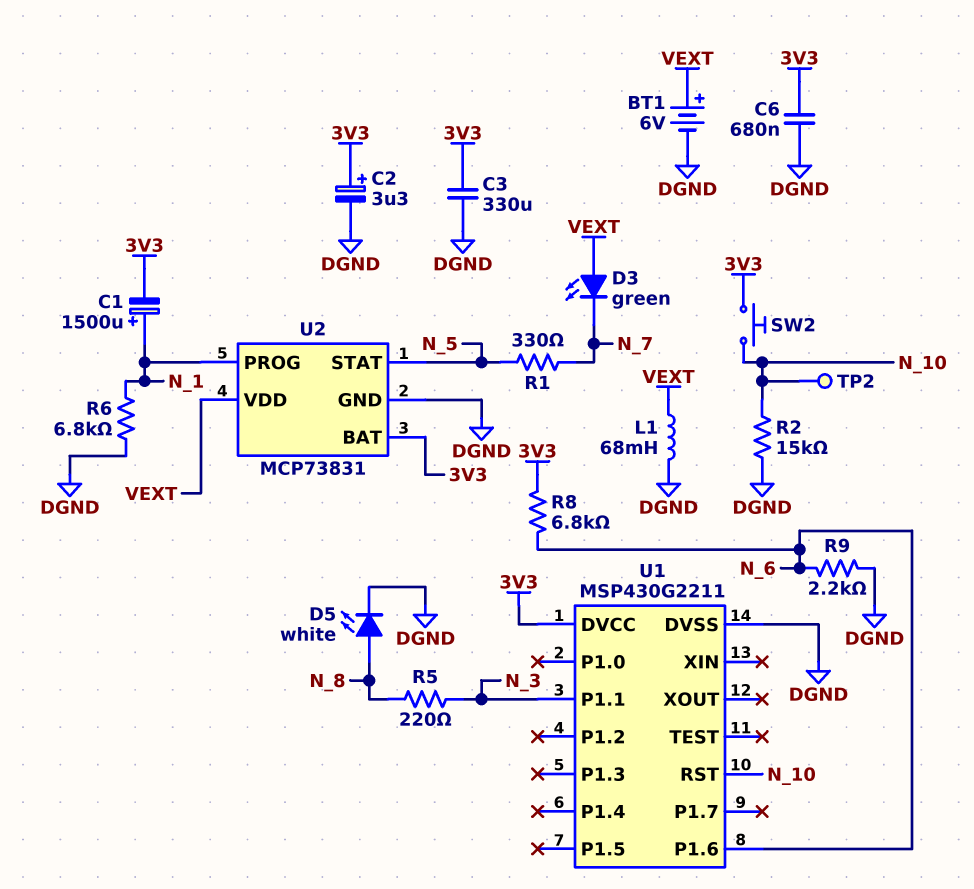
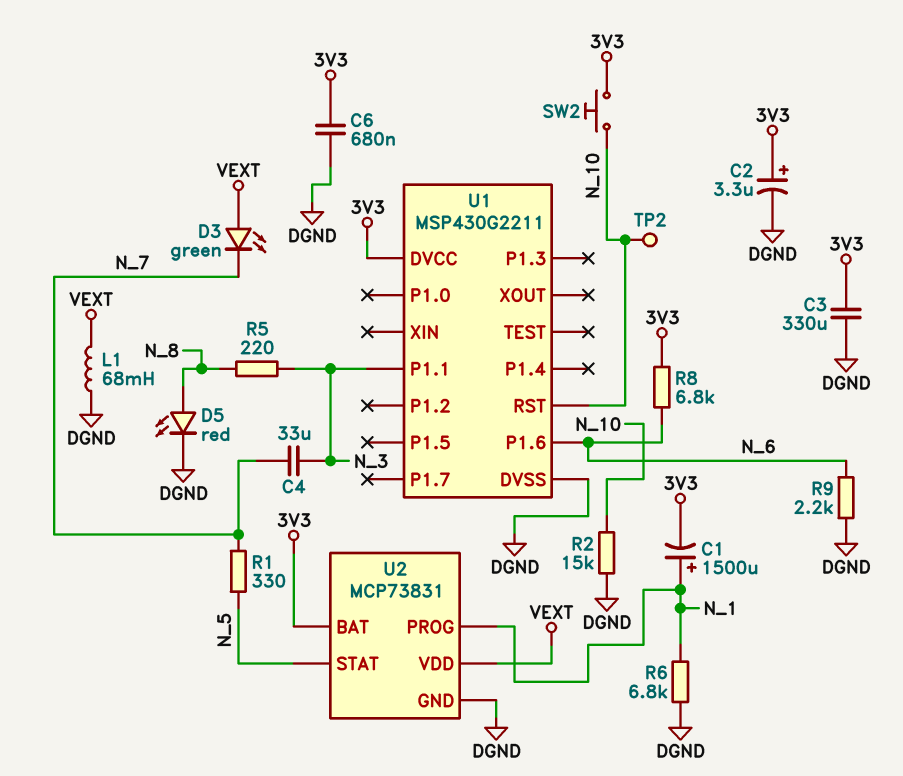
BT1: 6V (plus VEXT, minus DGND) -> none
C4: none -> 33uF (N_3, N_7)
D5: LED white (A N_8, K DGND) -> LED red (A N_8, K DGND)

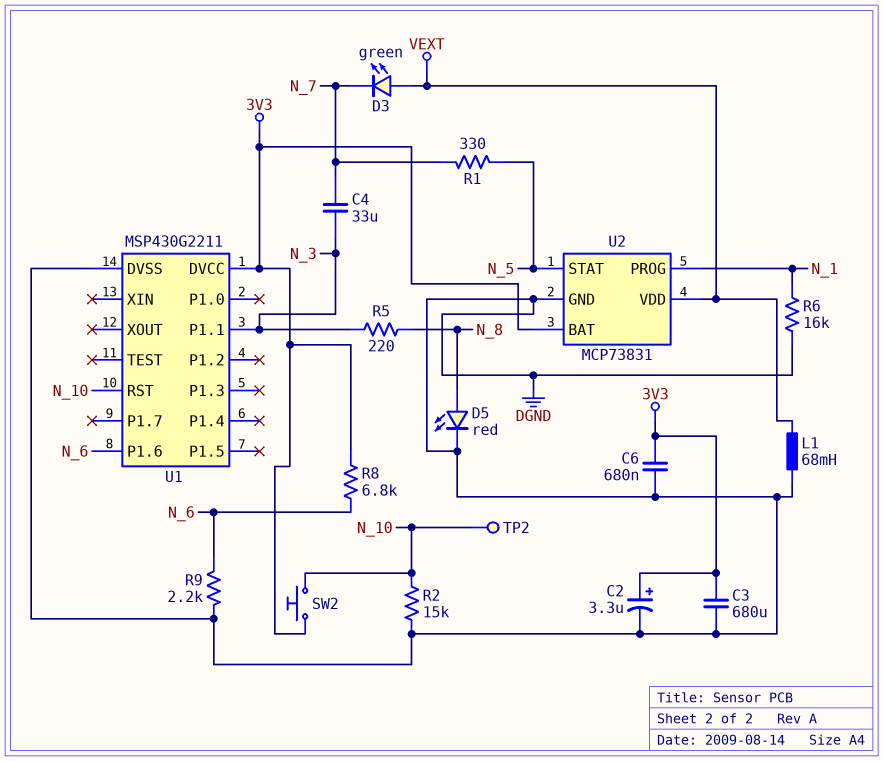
C1: 1500uF (plus N_1, minus 3V3) -> none
C3: 330uF (3V3, DGND) -> 680uF (3V3, DGND)
R6: 6.8k (DGND, N_1) -> 16k (DGND, N_1)

